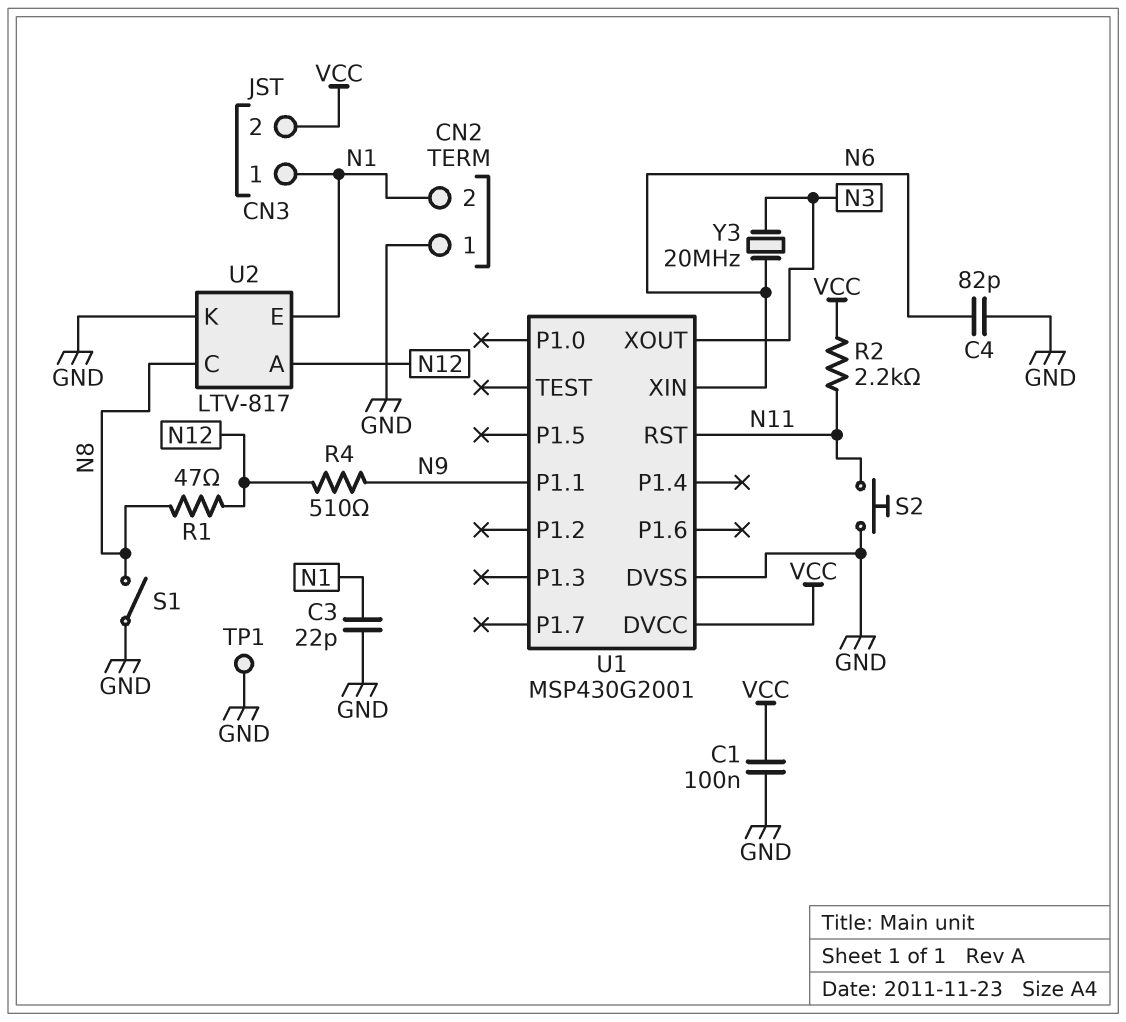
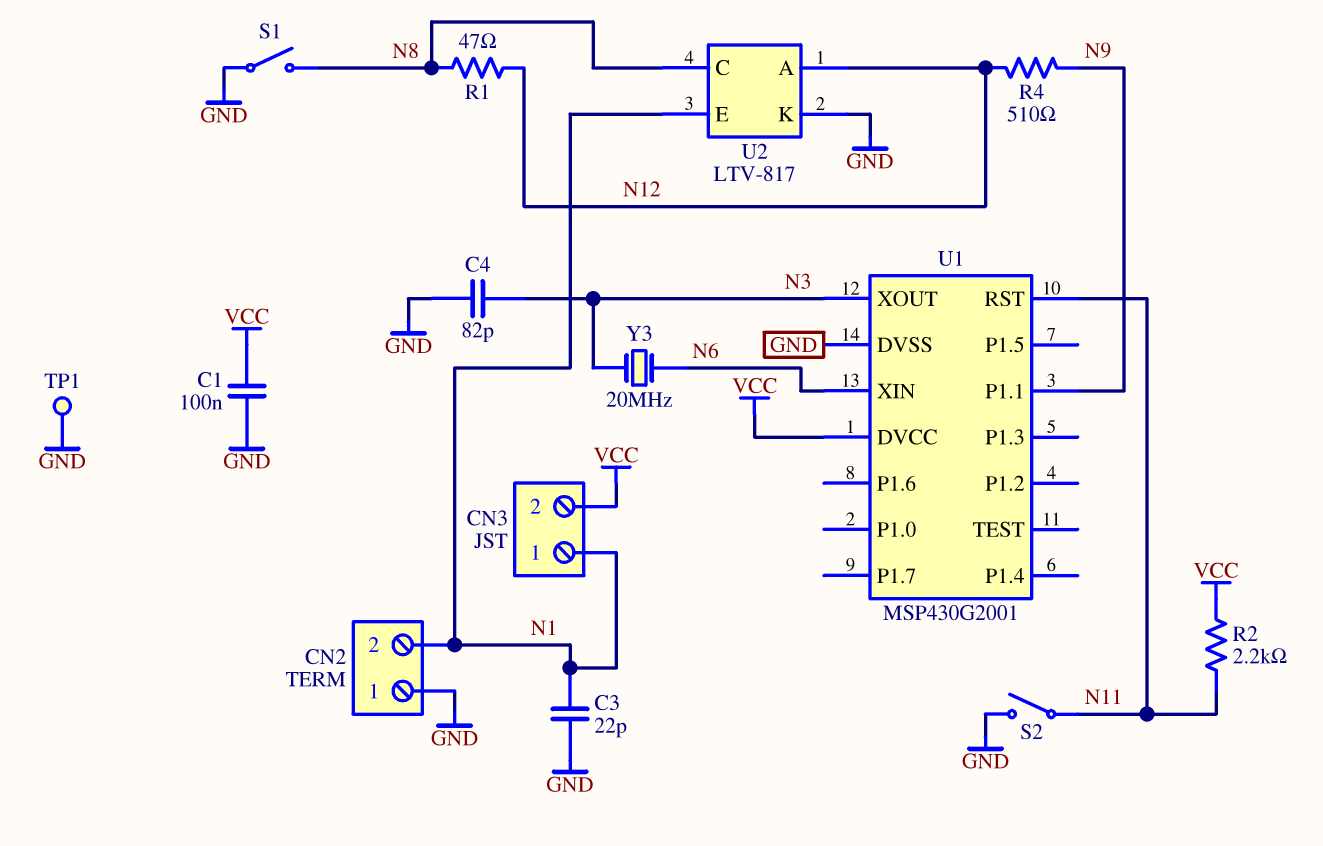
C4: 82pF (GND, N6) -> 82pF (GND, N3)
S2: button (GND, N11) -> switch (GND, N11)

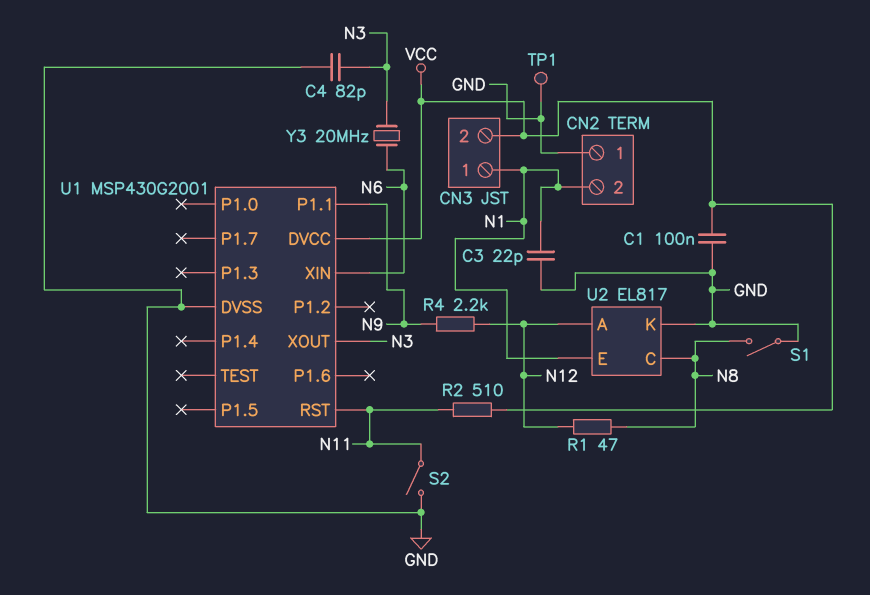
R2: 2.2k (N11, VCC) -> 510 (N11, VCC)
R4: 510 (N9, N12) -> 2.2k (N9, N12)
U2: LTV-817 -> EL817

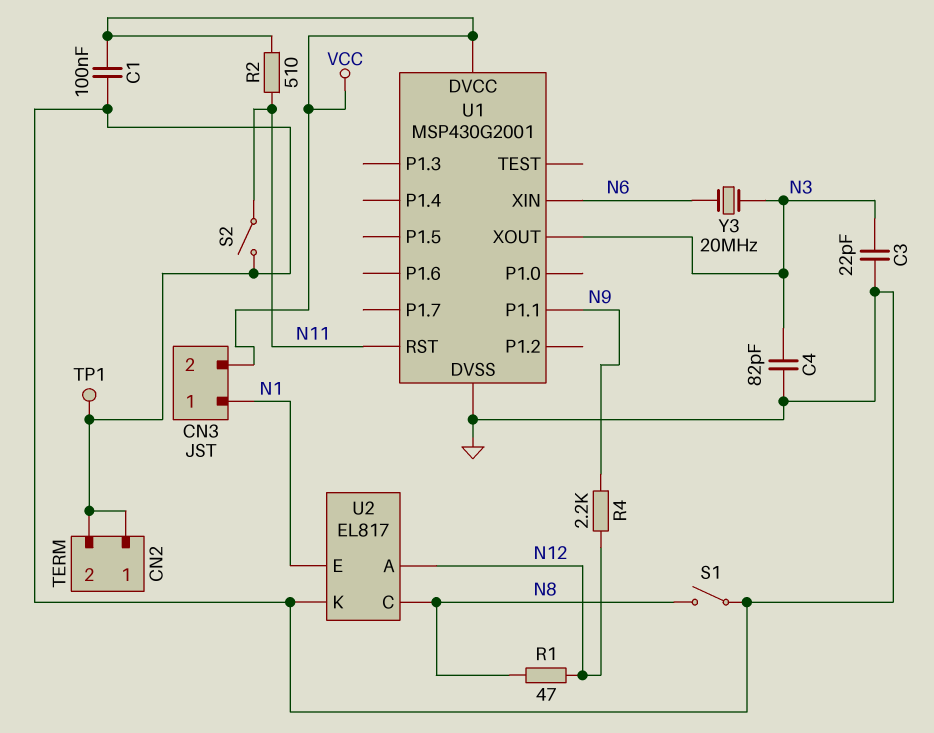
C3: 22pF (GND, N1) -> 22pF (GND, N3)
CN2 pin 2: N1 -> GND

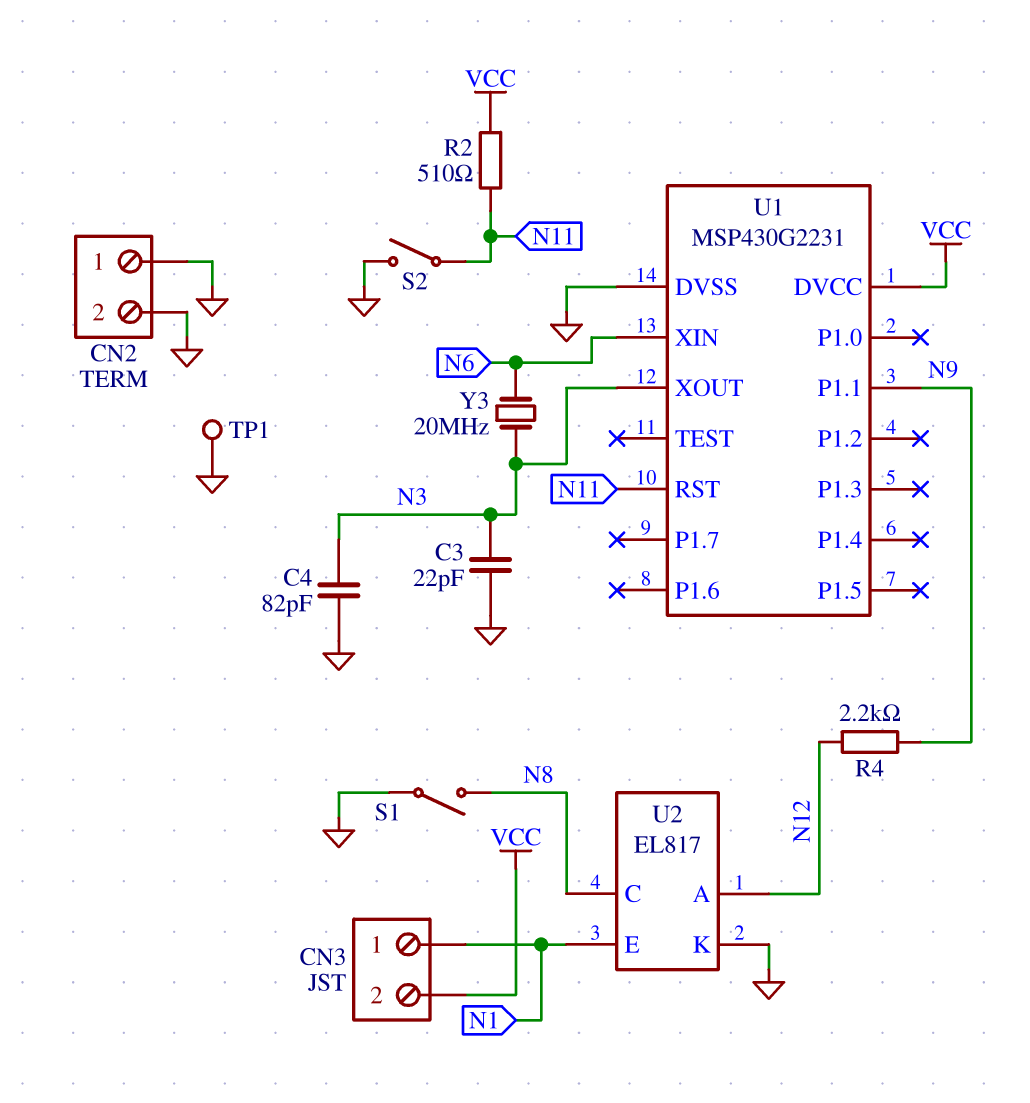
C1: 100nF (GND, VCC) -> none
R1: 47 (N8, N12) -> none
U1: MSP430G2001 -> MSP430G2231

